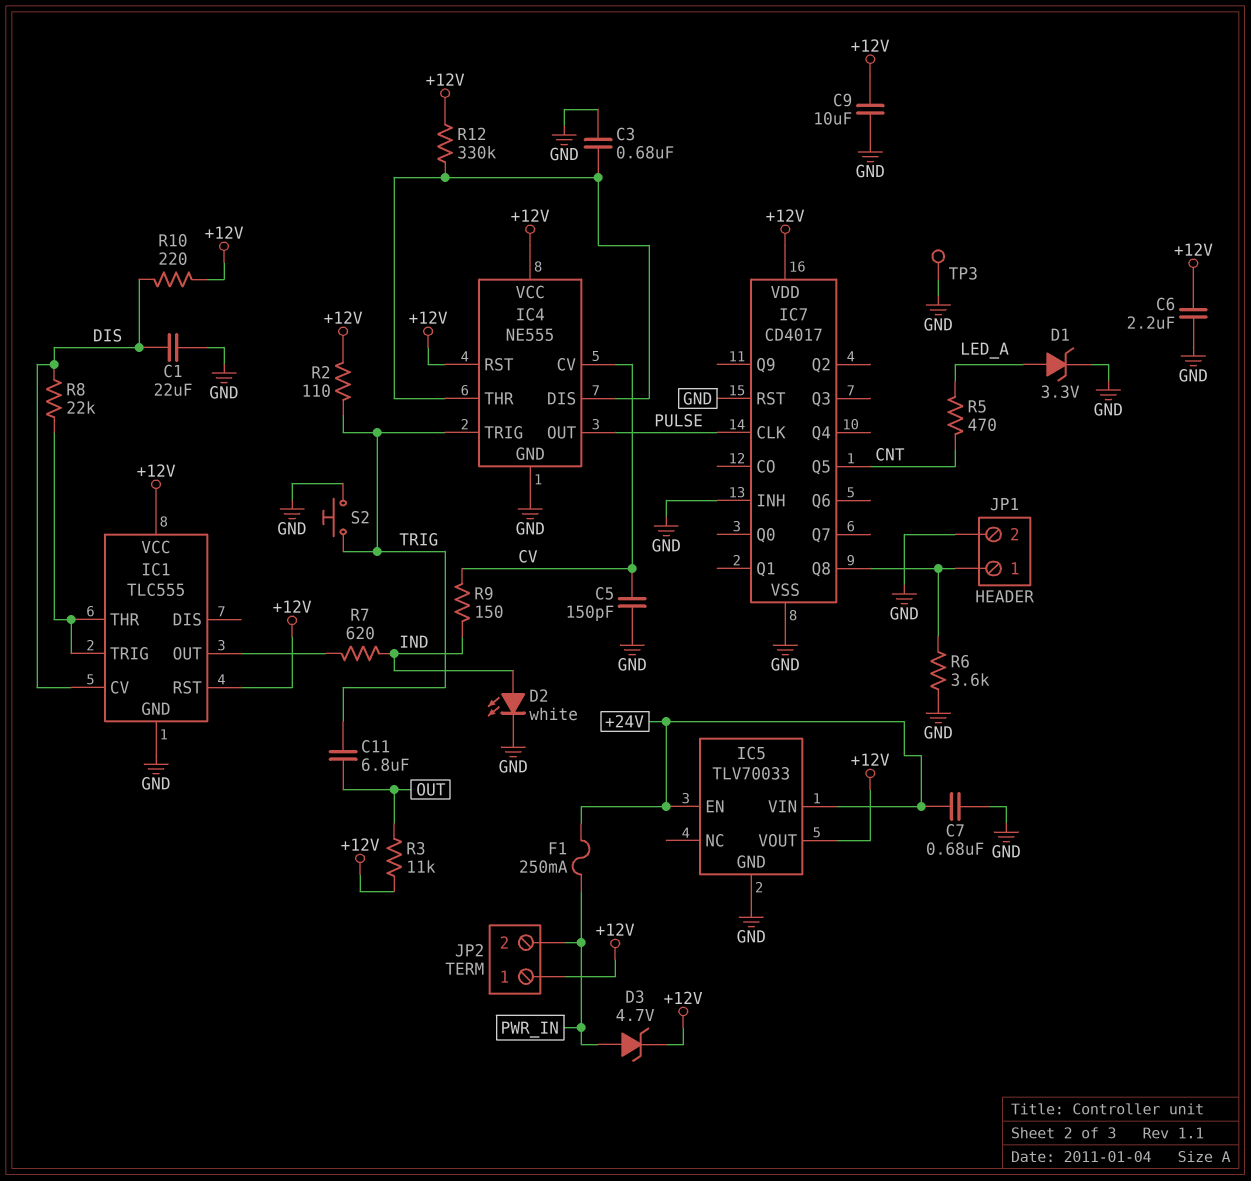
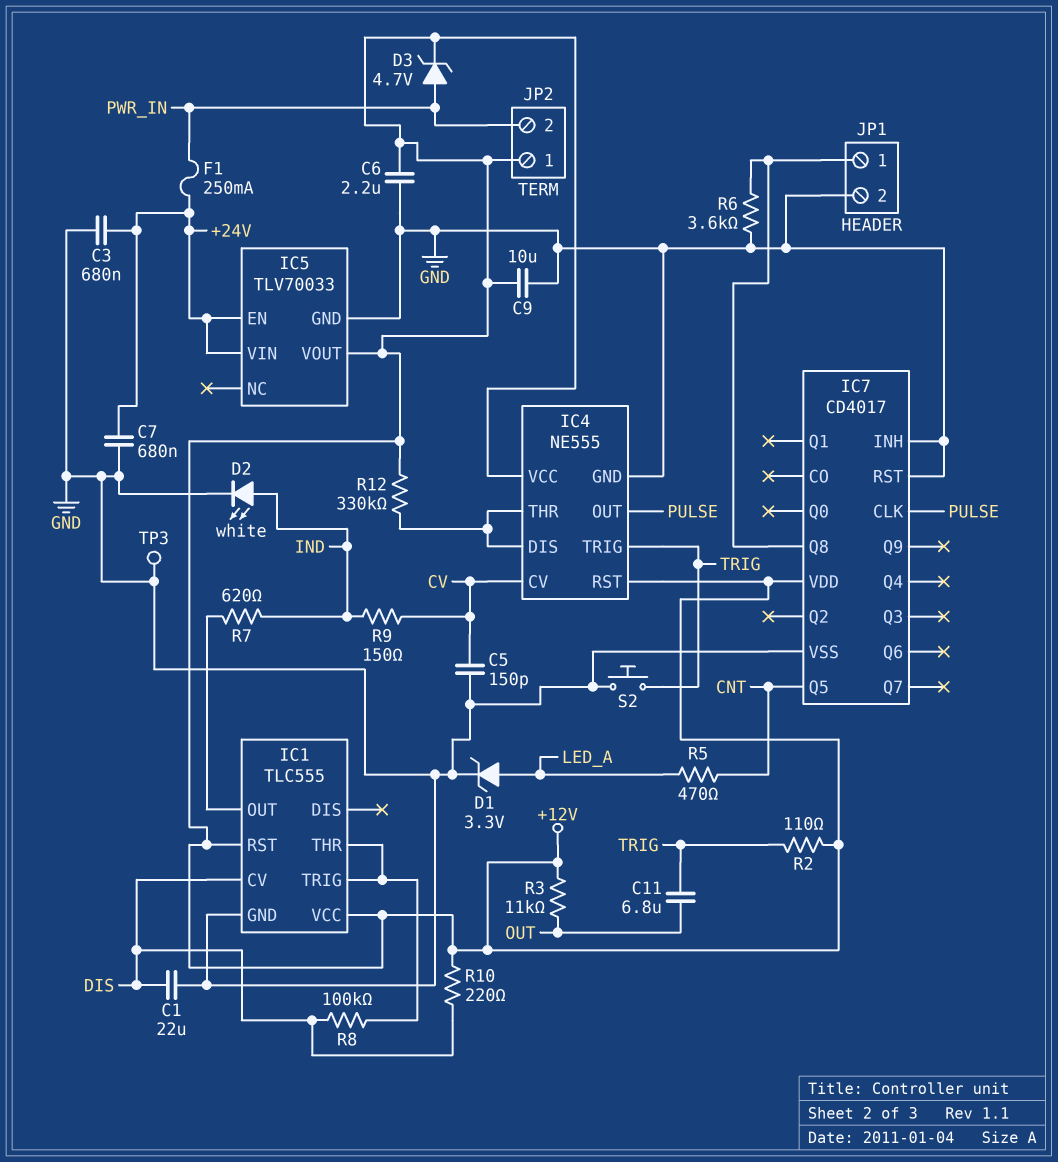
C3: 680nF (GND, IC4/DIS) -> 680nF (+24V, GND)
R8: 22k (DIS, IC1/THR) -> 100k (DIS, IC1/THR)

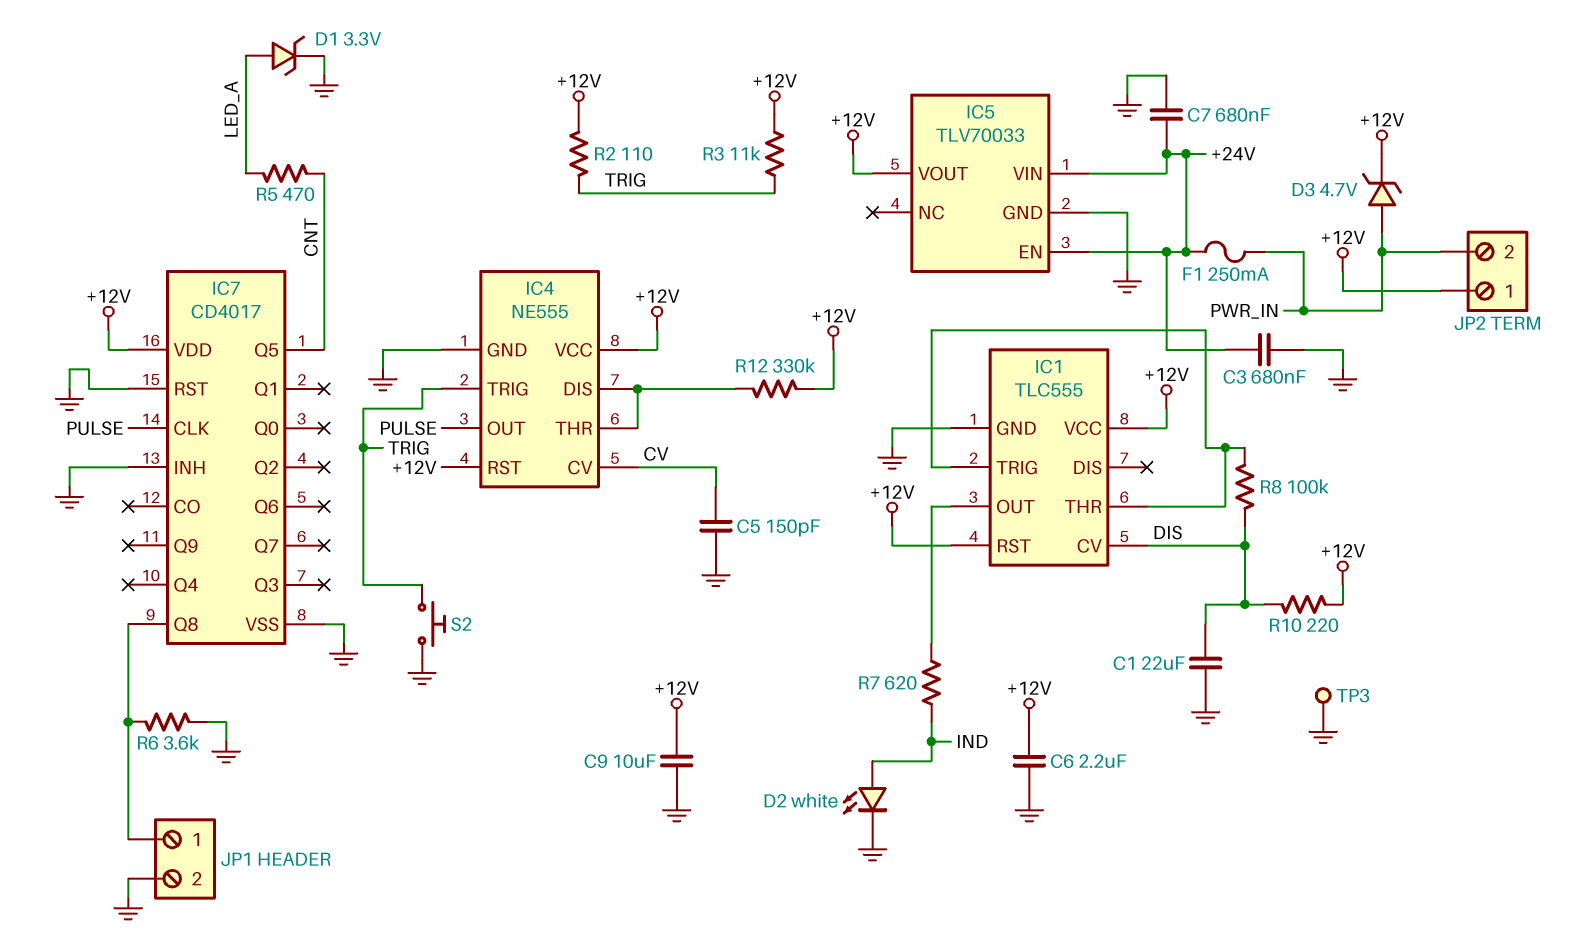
C11: 6.8uF (OUT, TRIG) -> none
R3: 11k (+12V, OUT) -> 11k (+12V, TRIG)
R9: 150 (CV, IND) -> none

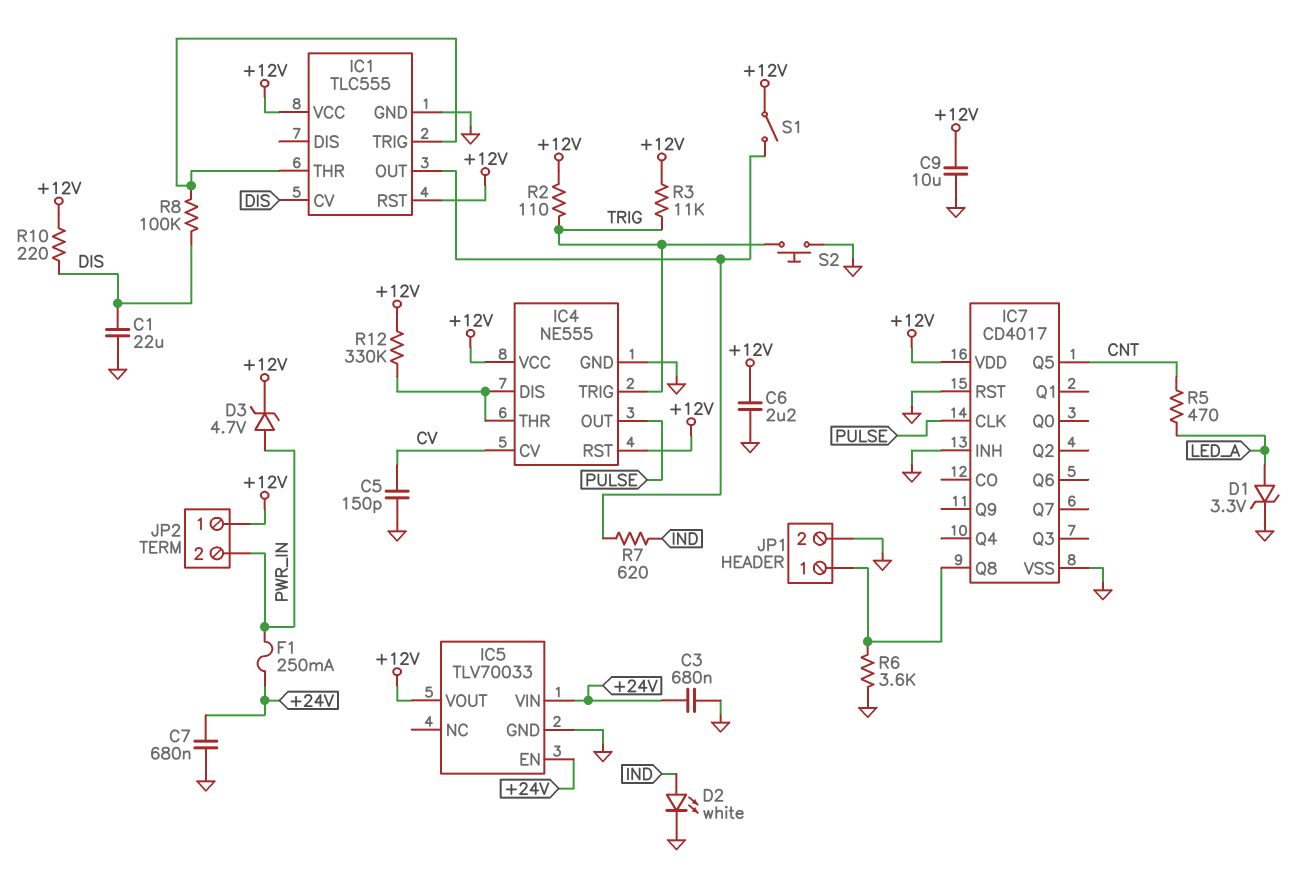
S1: none -> switch (+12V, IC1/OUT)
TP3: test point (GND) -> none

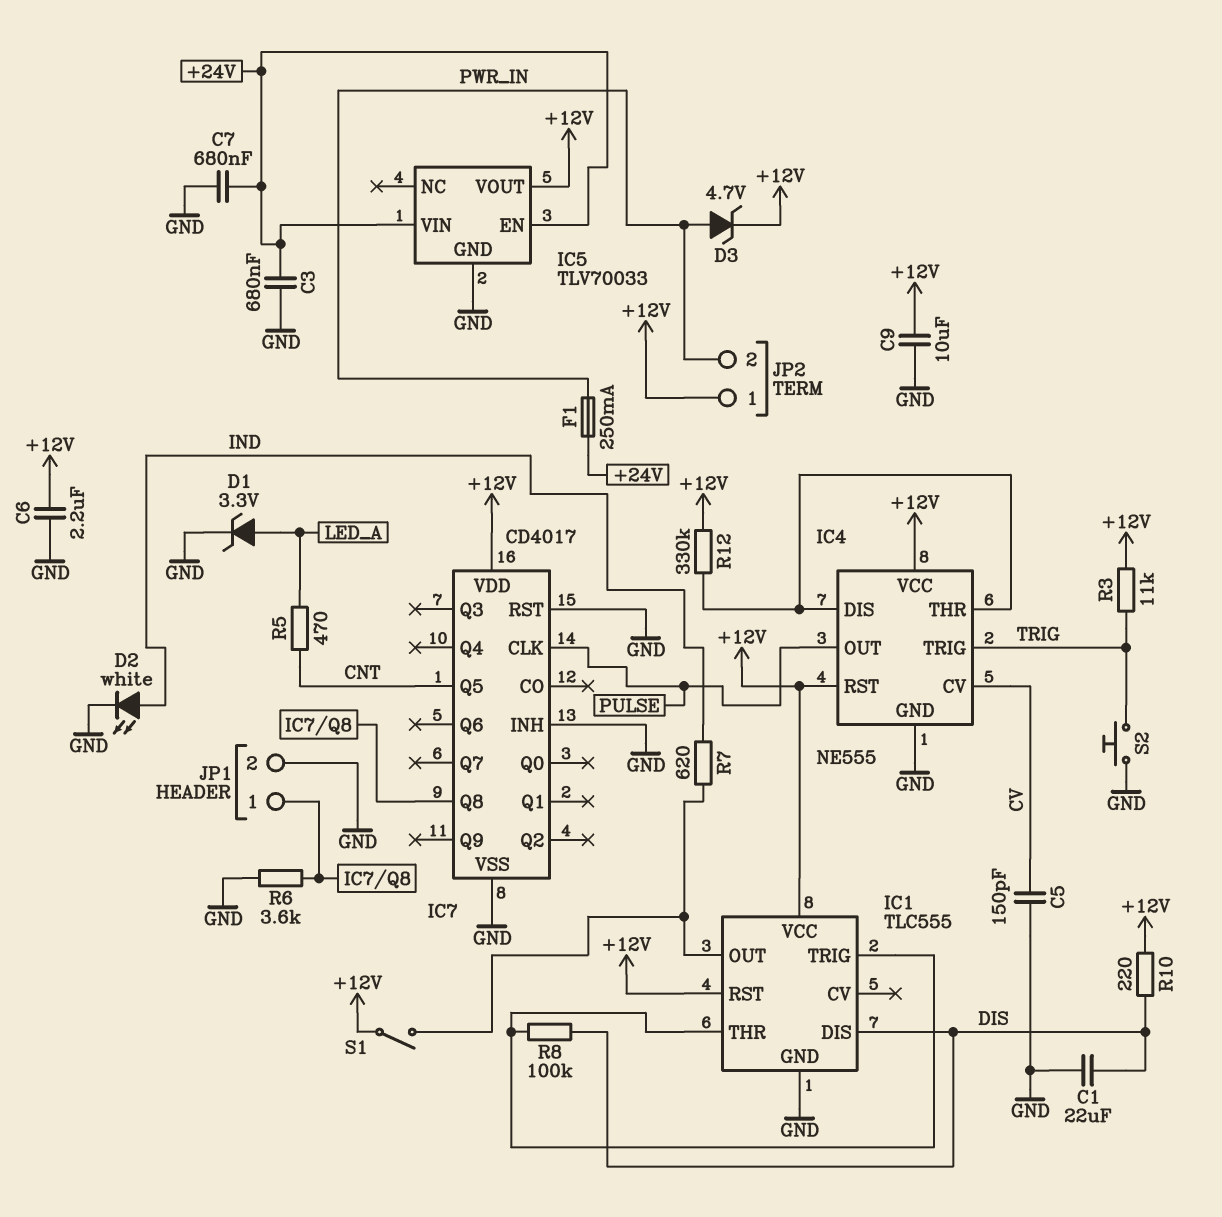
IC1 pin CV: DIS -> none
IC1 pin DIS: none -> DIS
R2: 110 (+12V, TRIG) -> none

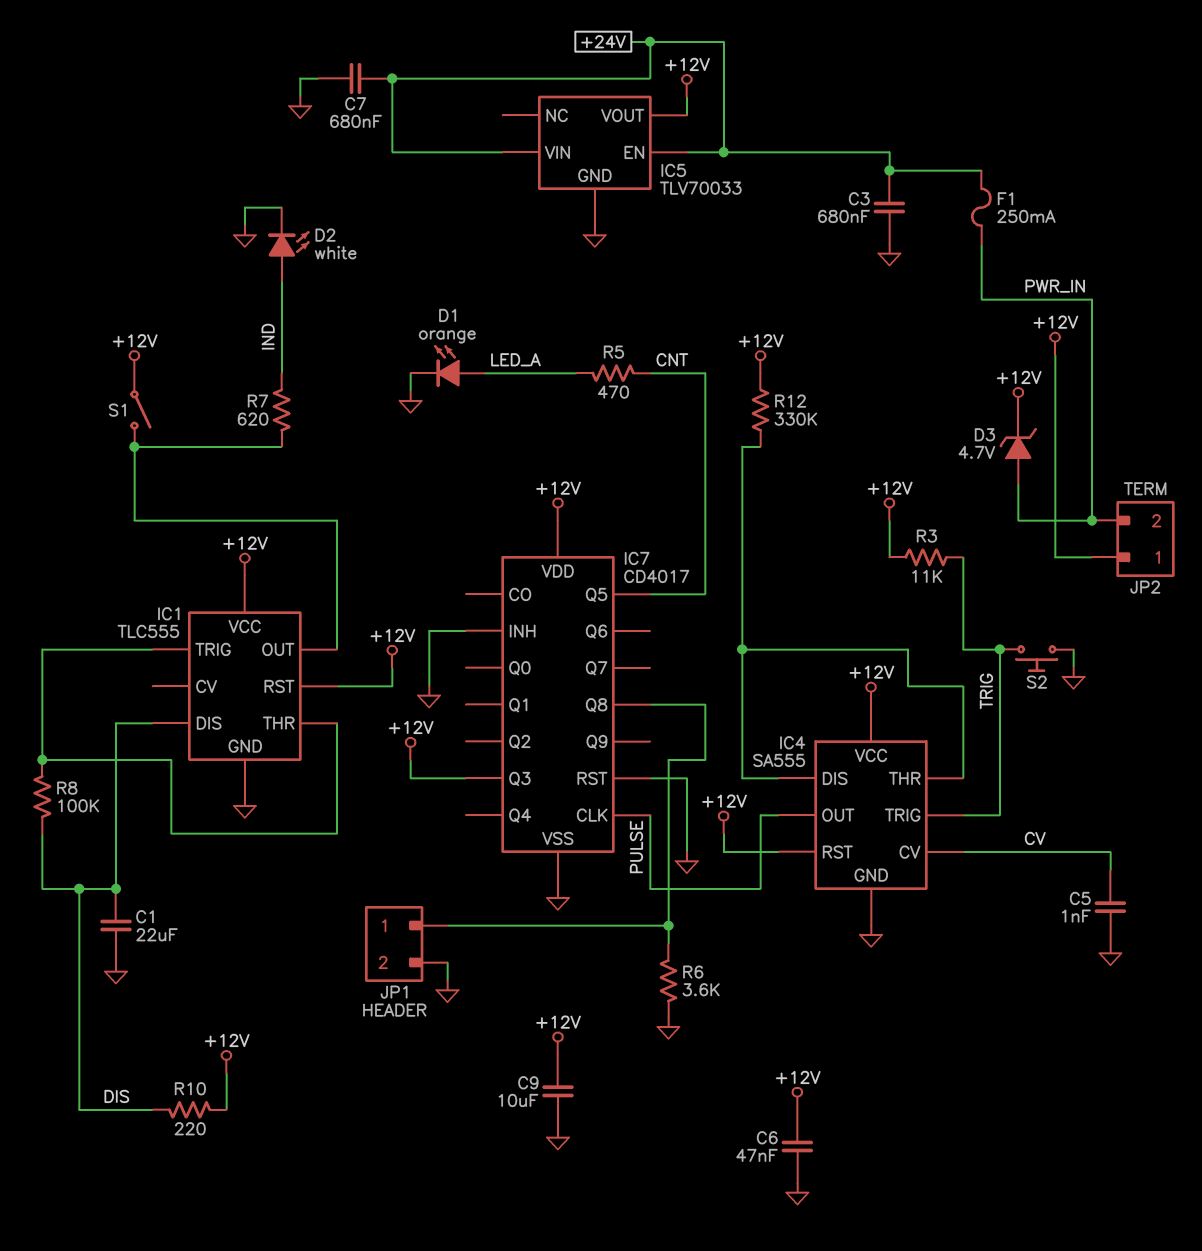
C5: 150pF (CV, GND) -> 1nF (CV, GND)
C6: 2.2uF (+12V, GND) -> 47nF (+12V, GND)
D1: zener 3.3V (A LED_A, K GND) -> LED orange (A LED_A, K GND)
IC4: NE555 -> SA555
IC7 pin Q3: none -> +12V

